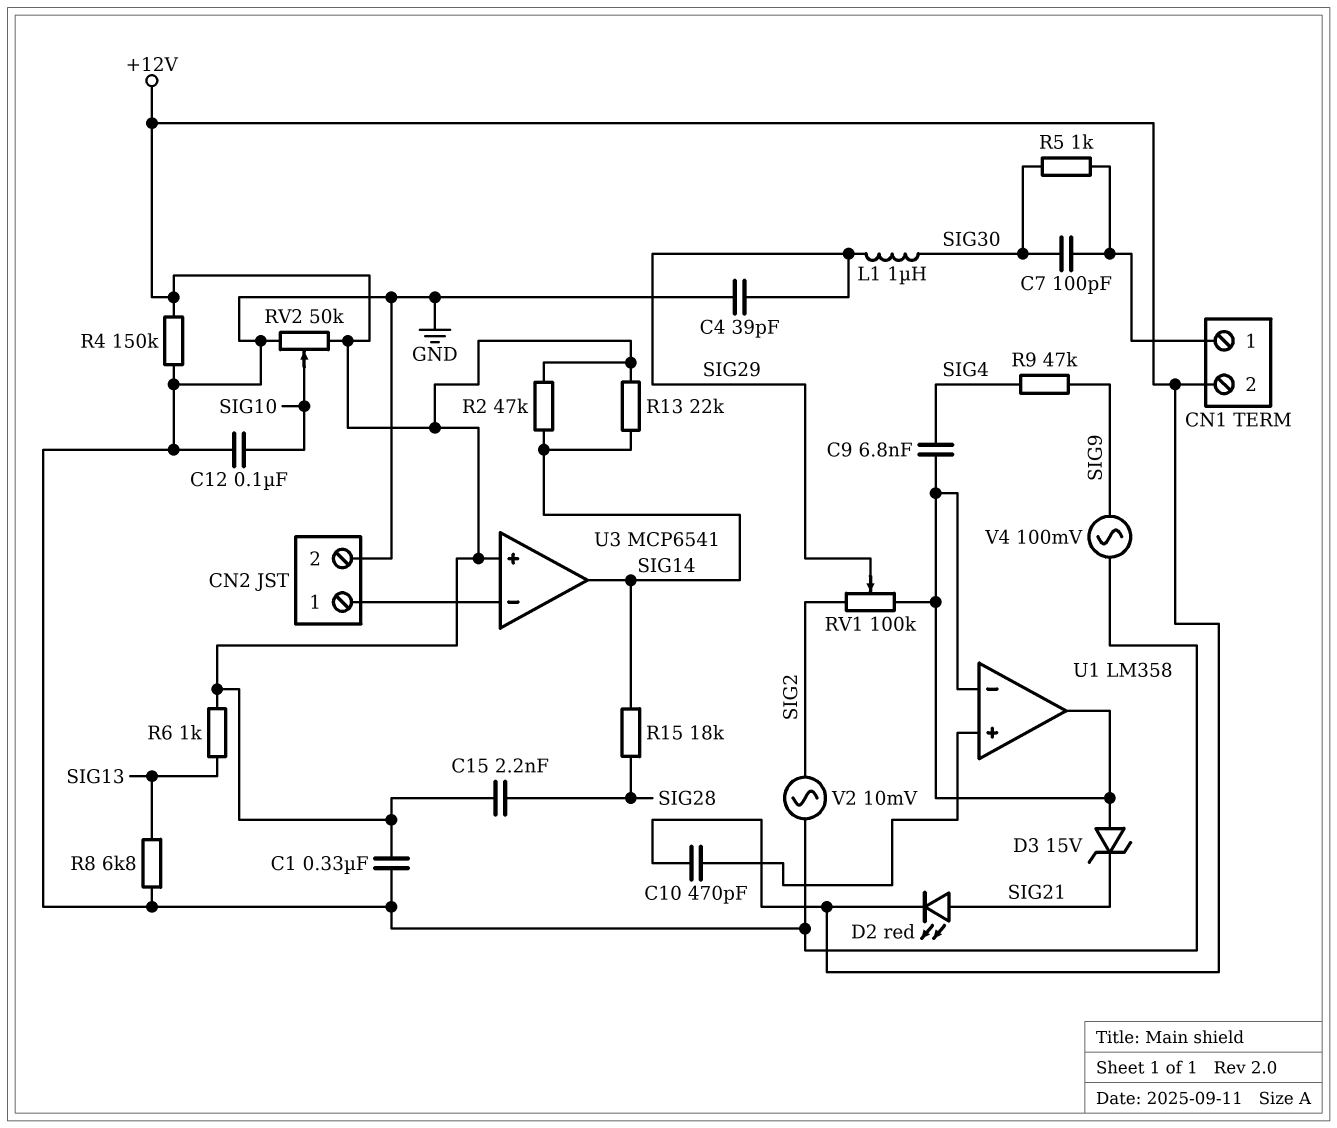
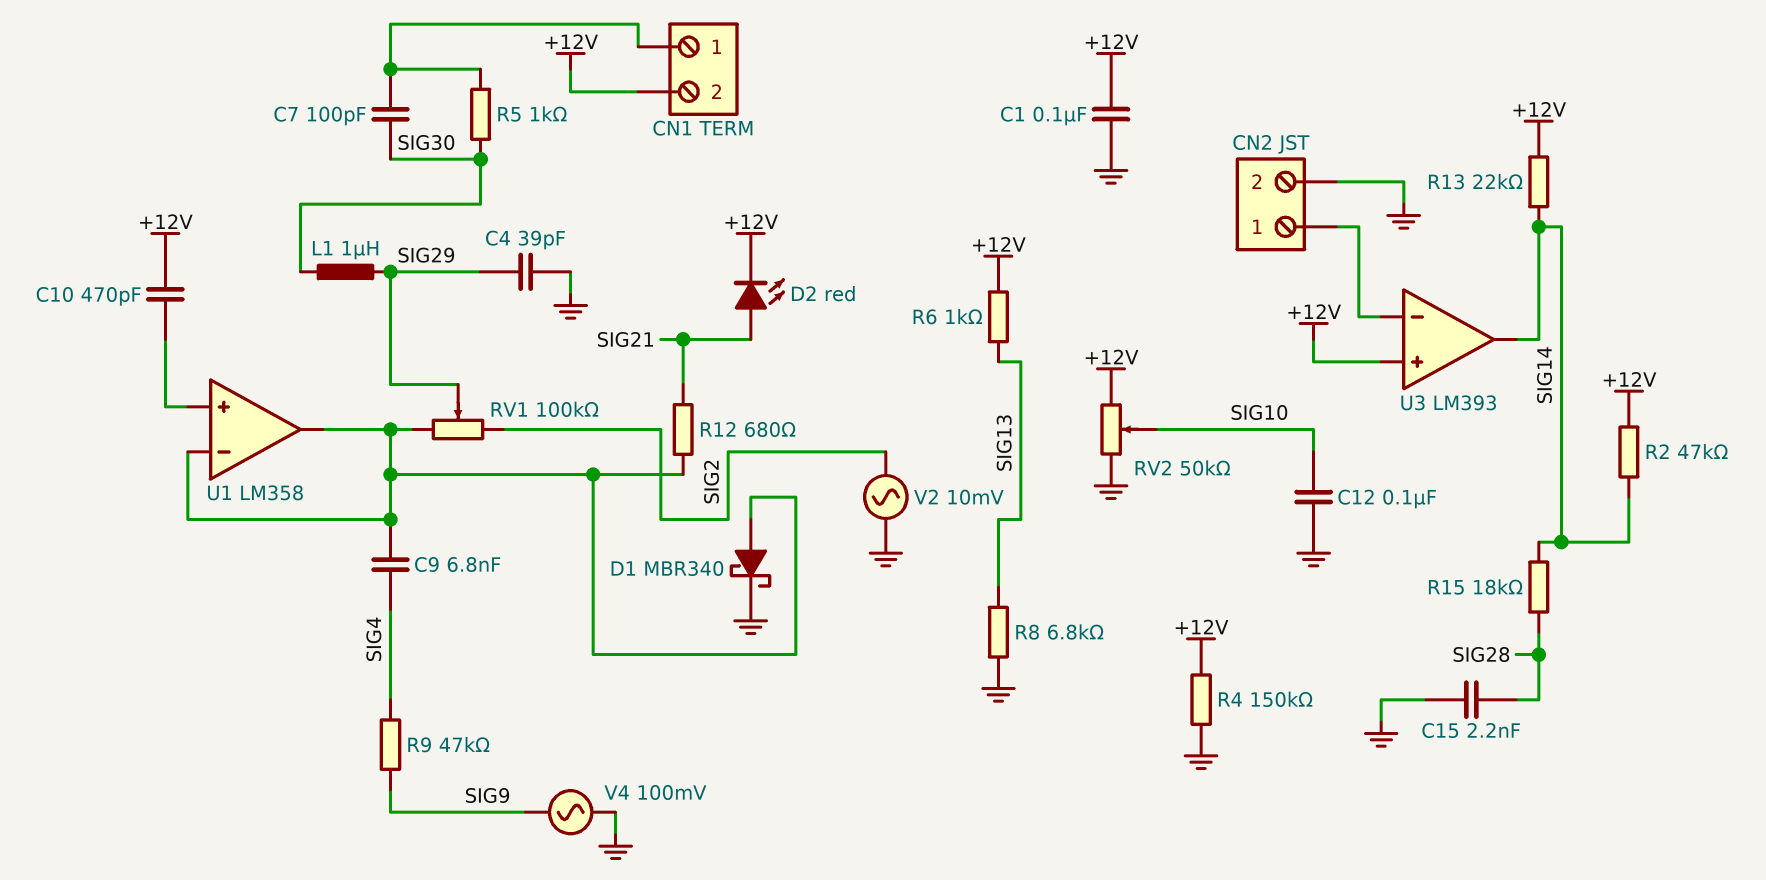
C1: 330nF (+12V, GND) -> 100nF (+12V, GND)
C15: 2.2nF (+12V, SIG28) -> 2.2nF (GND, SIG28)
D1: none -> schottky MBR340 (A U1/in-, K GND)
D3: zener 15V (A U1/in-, K SIG21) -> none
R12: none -> 680 (SIG21, U1/in-)
U3: MCP6541 -> LM393

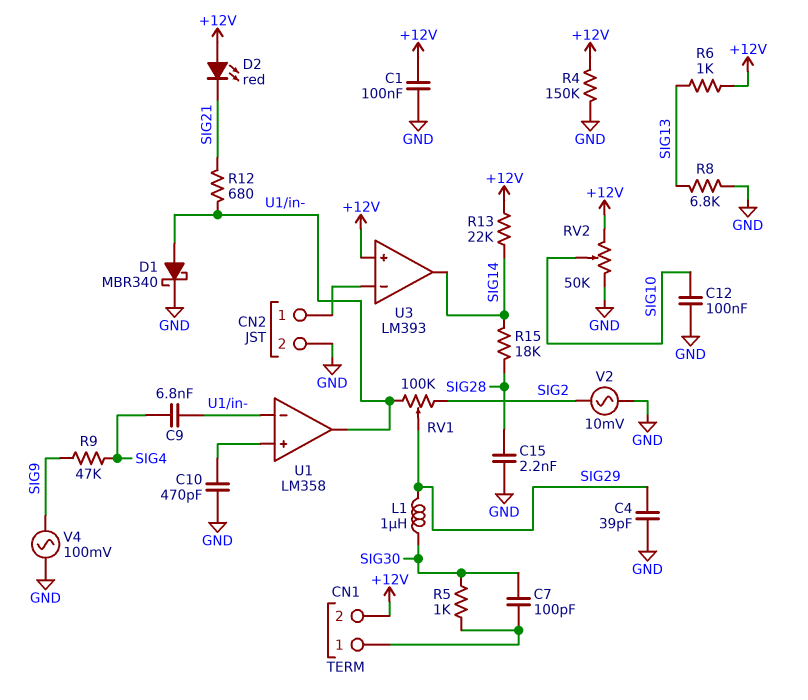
C10: 470pF (+12V, U1/in+) -> 470pF (GND, U1/in+)
D2: LED red (A SIG21, K +12V) -> LED red (A +12V, K SIG21)
R2: 47k (+12V, SIG14) -> none

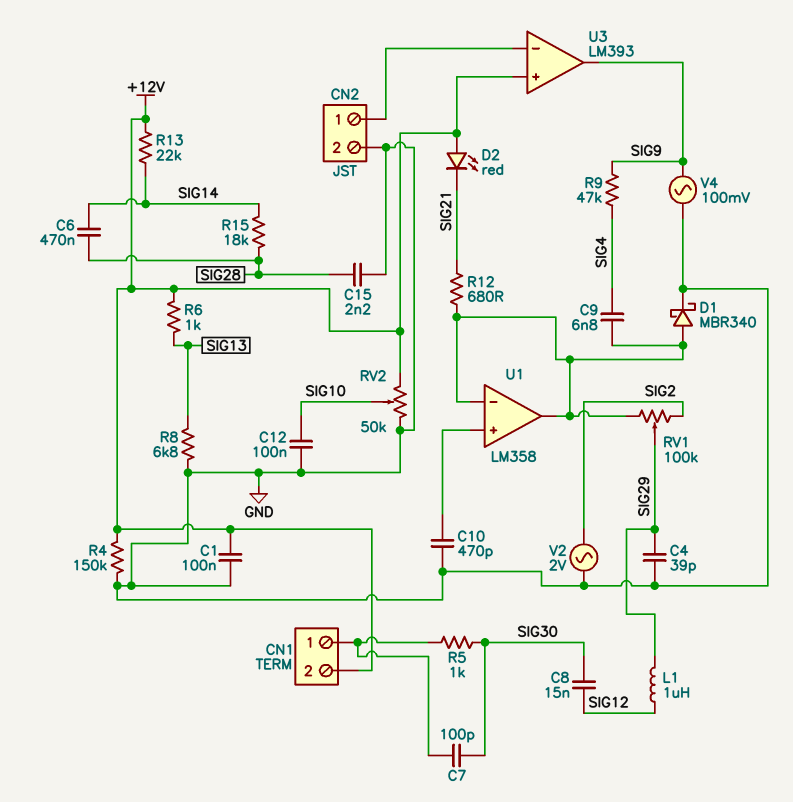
C6: none -> 470nF (SIG14, SIG28)
C8: none -> 15nF (SIG12, SIG30)
L1: 1uH (SIG29, SIG30) -> 1uH (SIG12, SIG29)
U3 pin out: SIG14 -> SIG9
V2: AC 10mV (GND, SIG2) -> AC 2V (GND, SIG2)

